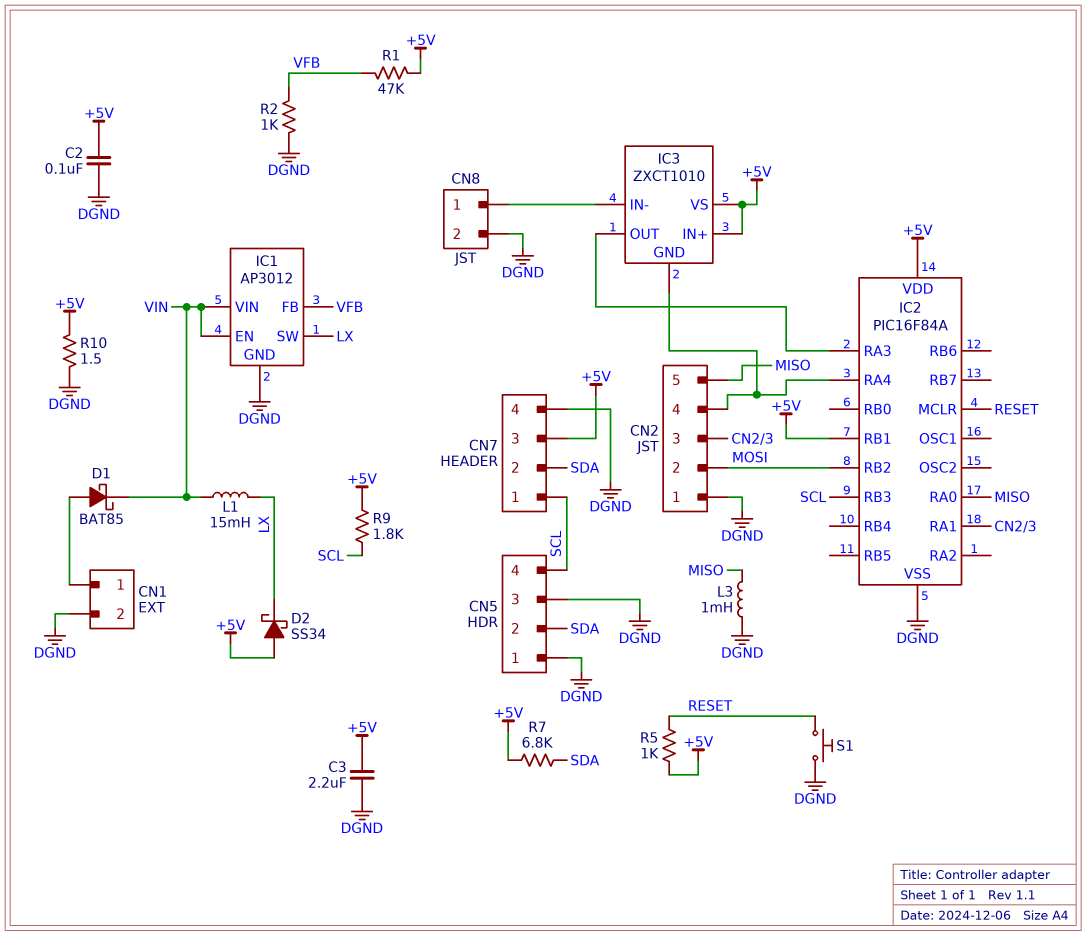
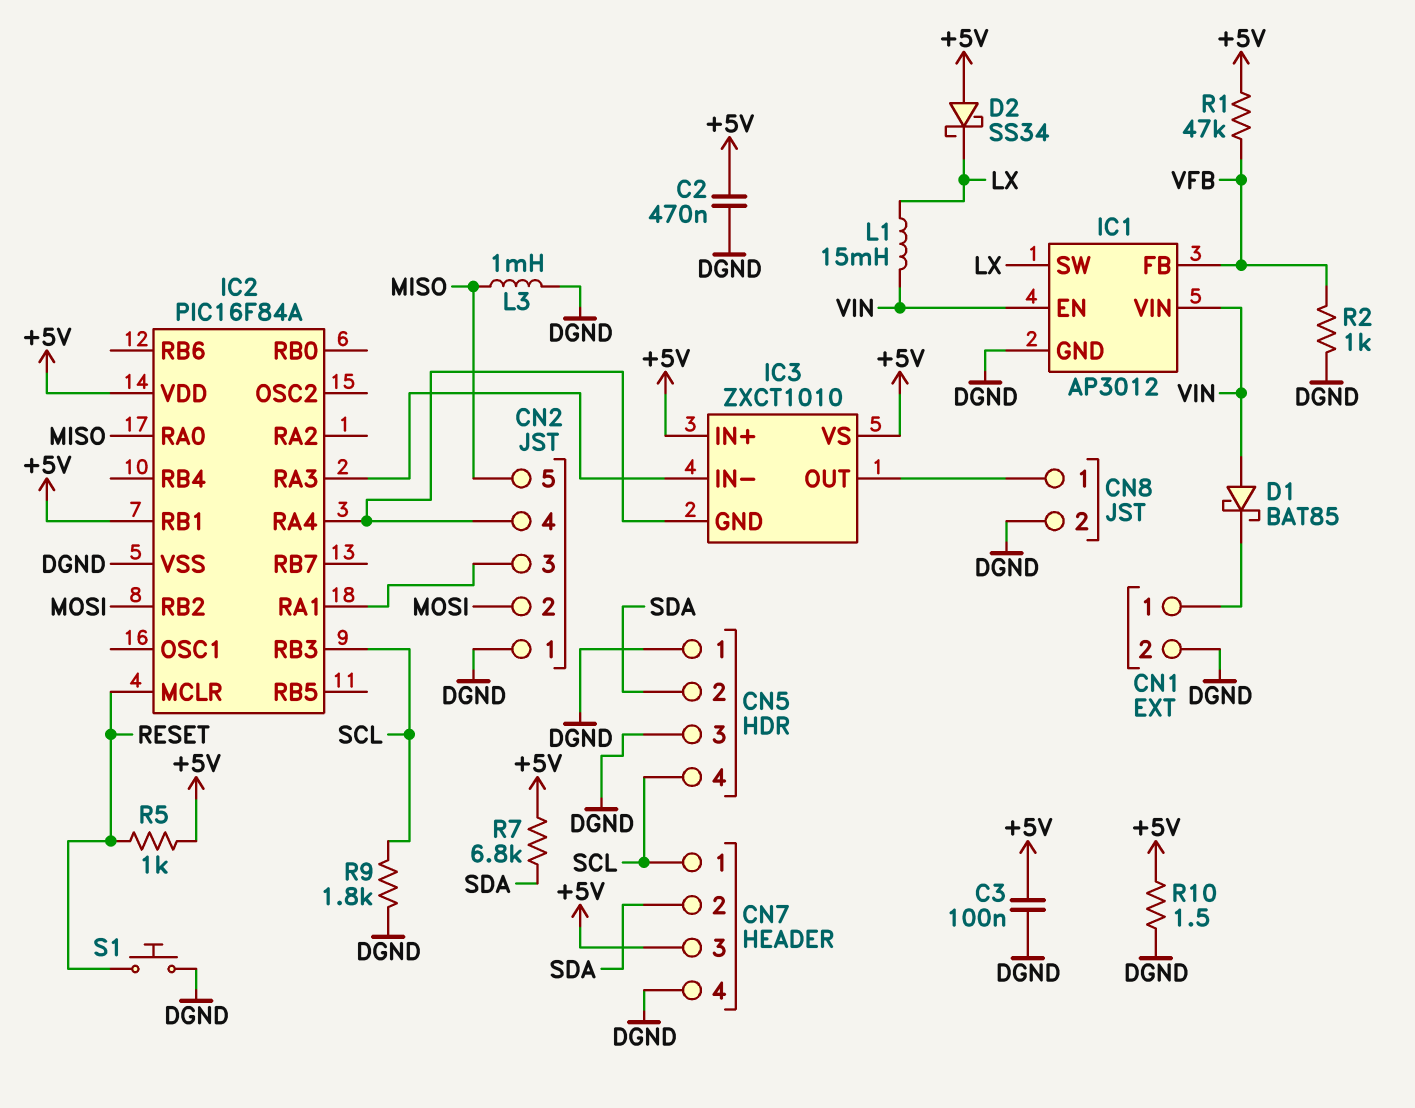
C2: 100nF (+5V, DGND) -> 470nF (+5V, DGND)
C3: 2.2uF (+5V, DGND) -> 100nF (+5V, DGND)
D1: schottky BAT85 (A CN1/1, K VIN) -> schottky BAT85 (A VIN, K CN1/1)
IC3 pin IN-: CN8/1 -> IC2/RA3
IC3 pin OUT: IC2/RA3 -> CN8/1
R9: 1.8k (+5V, SCL) -> 1.8k (DGND, SCL)

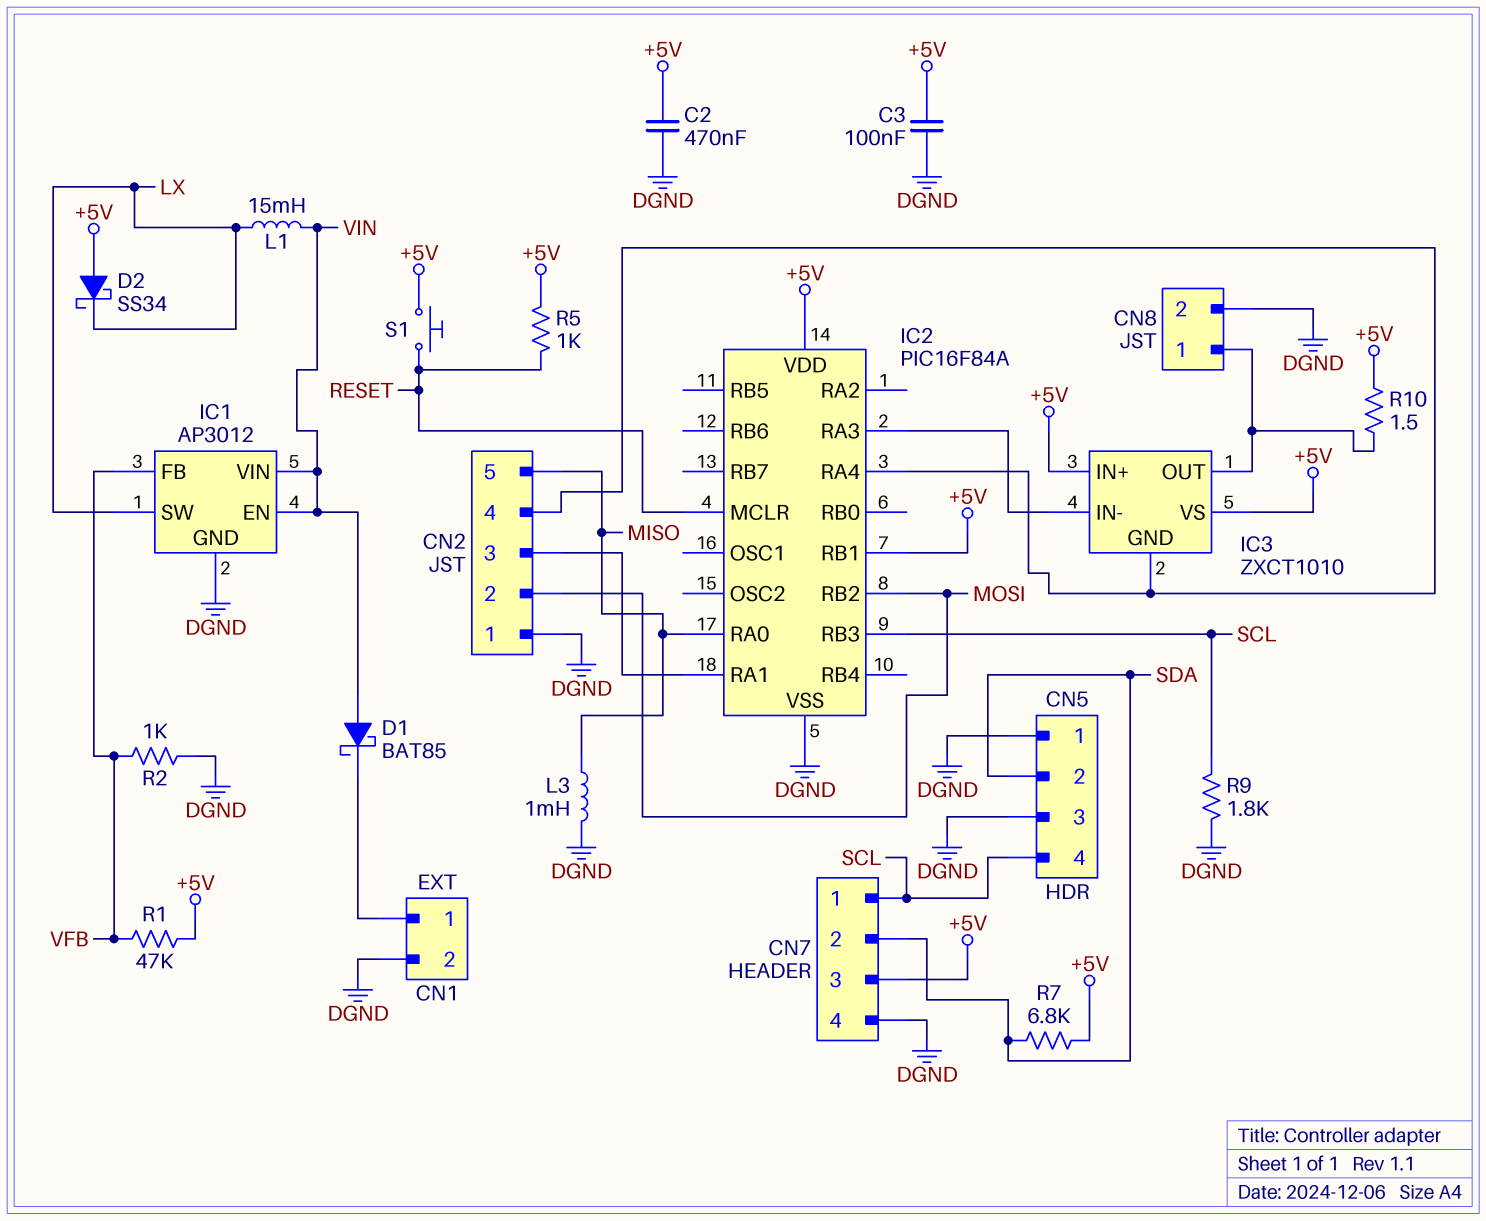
R10: 1.5 (+5V, DGND) -> 1.5 (+5V, CN8/1)
S1: button (DGND, RESET) -> button (+5V, RESET)

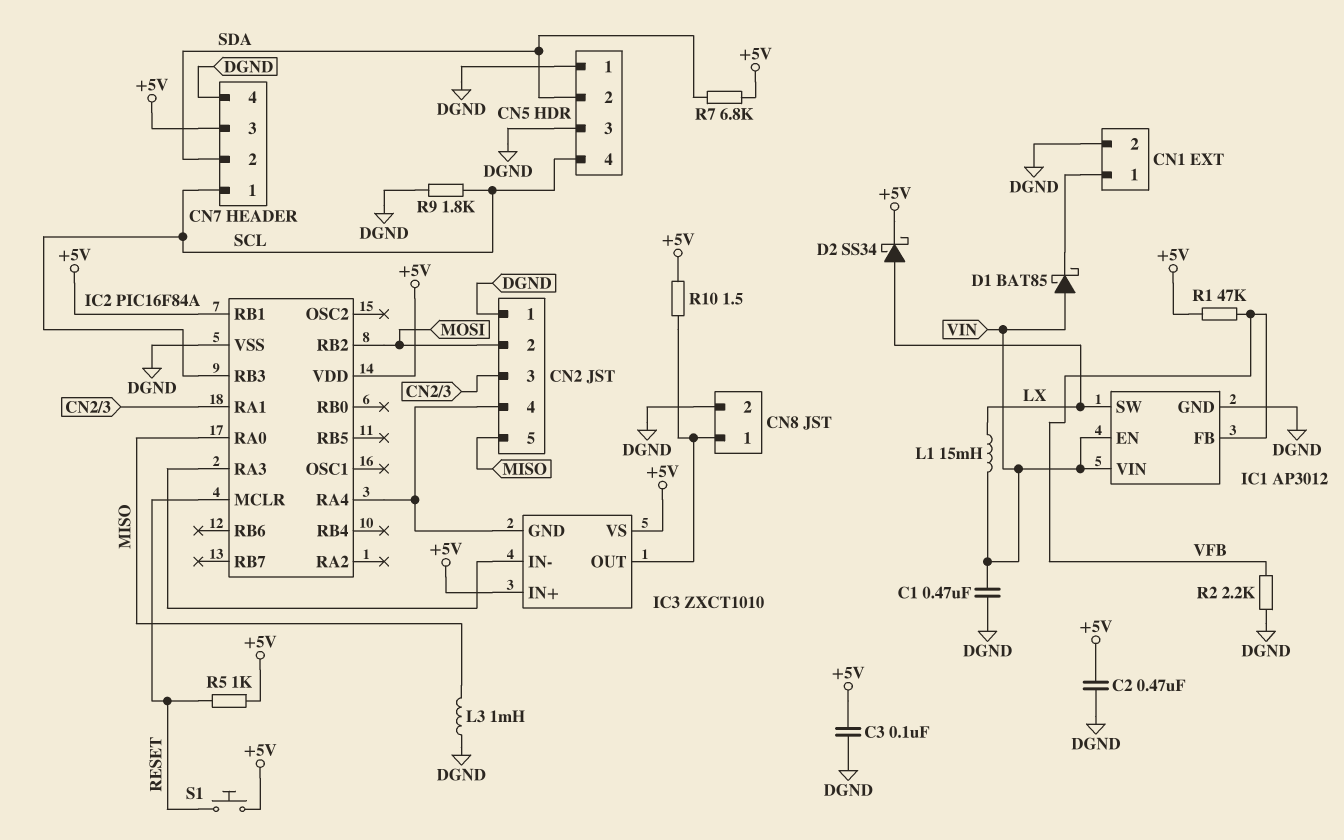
C1: none -> 470nF (DGND, VIN)
D2: schottky SS34 (A +5V, K LX) -> schottky SS34 (A LX, K +5V)
R2: 1k (DGND, VFB) -> 2.2k (DGND, VFB)

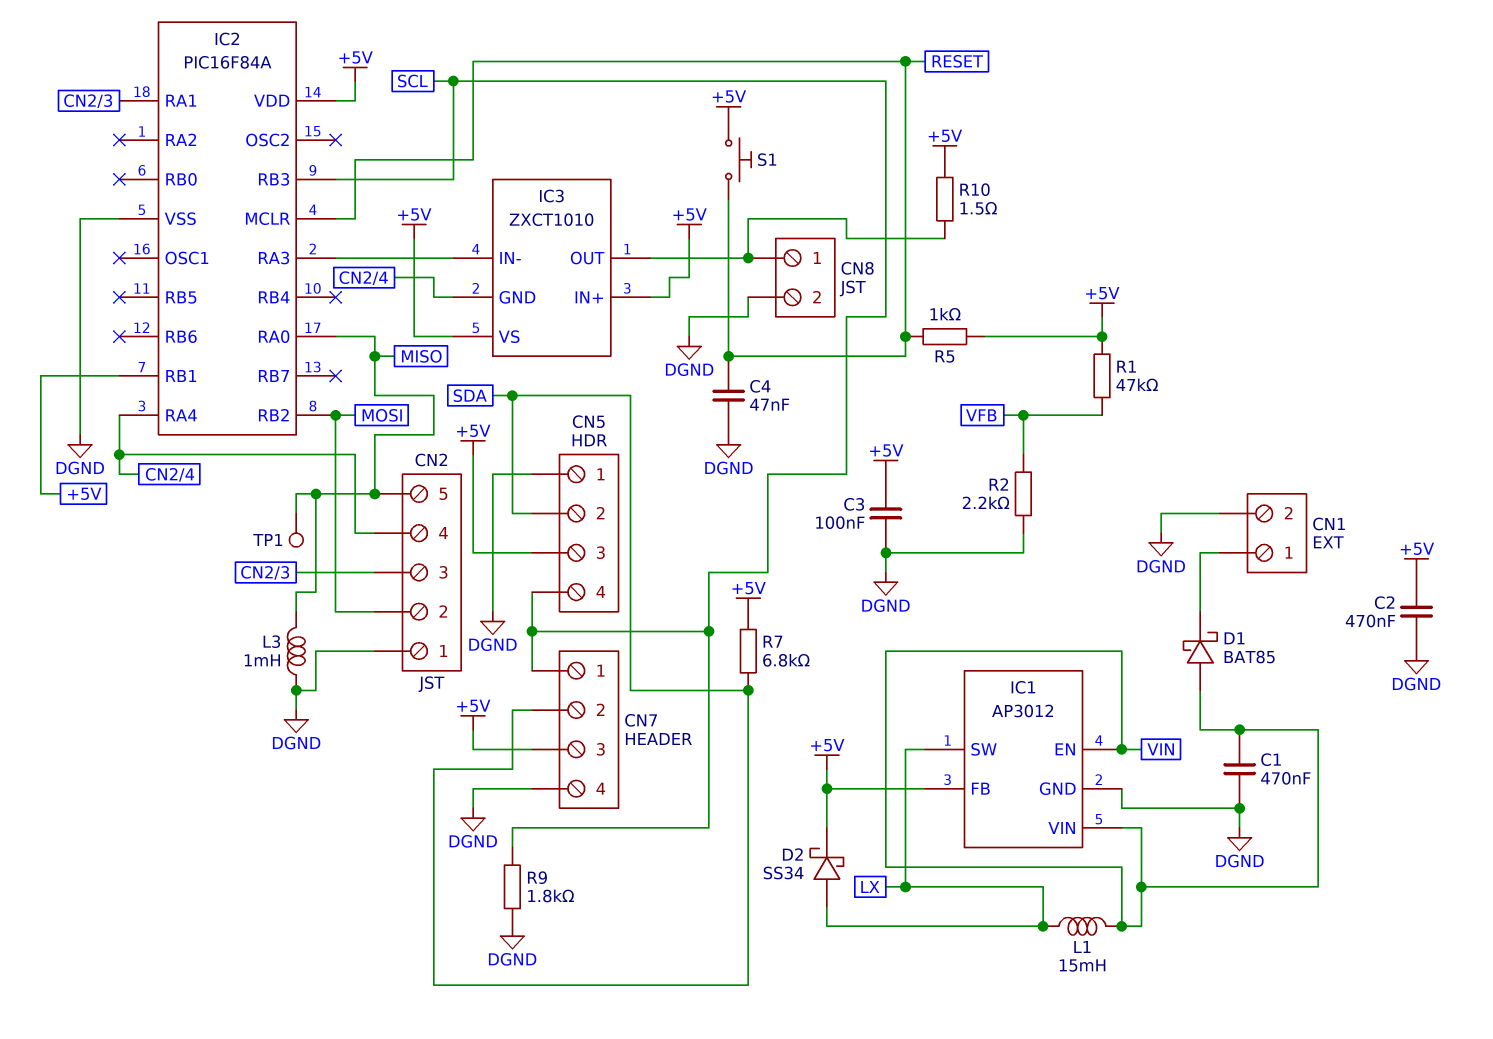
C4: none -> 47nF (DGND, RESET)
CN5 pin 3: DGND -> +5V
IC1 pin FB: VFB -> +5V
TP1: none -> test point (MISO)

